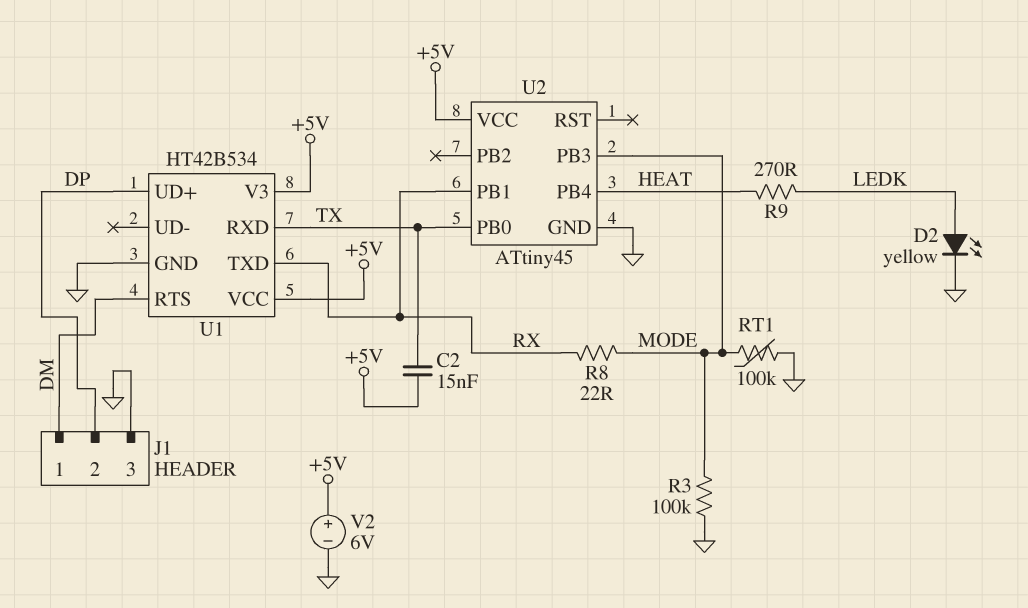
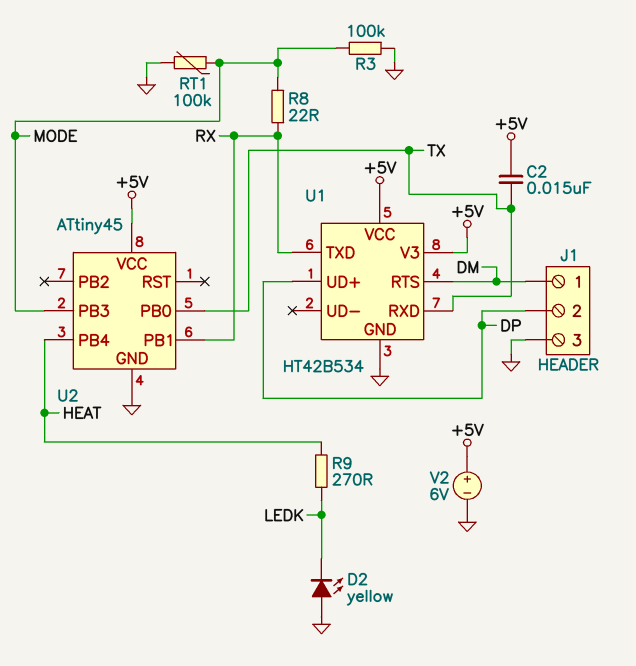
D2: LED yellow (A LEDK, K GND) -> LED yellow (A GND, K LEDK)

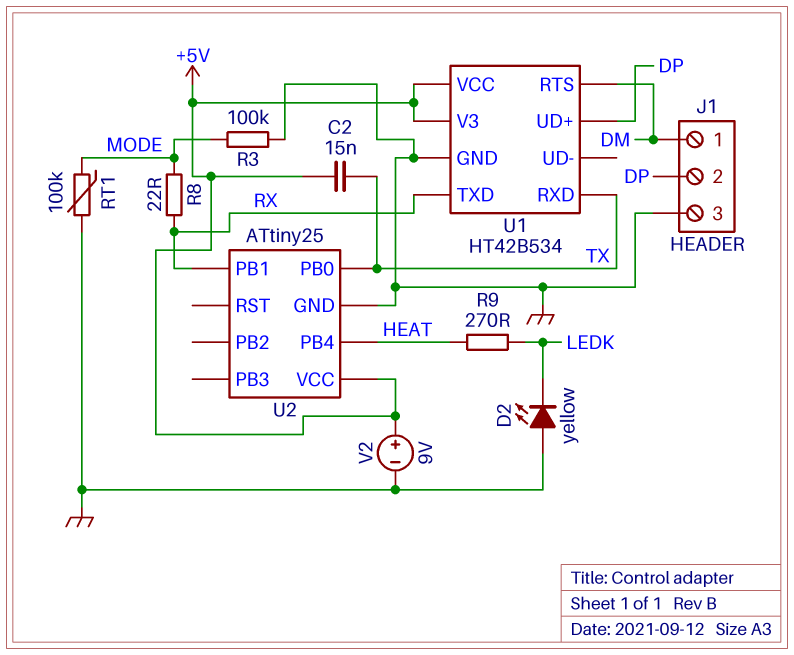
U2: ATtiny45 -> ATtiny25
U2 pin PB3: MODE -> none
V2: 6V (plus +5V, minus GND) -> 9V (plus +5V, minus GND)

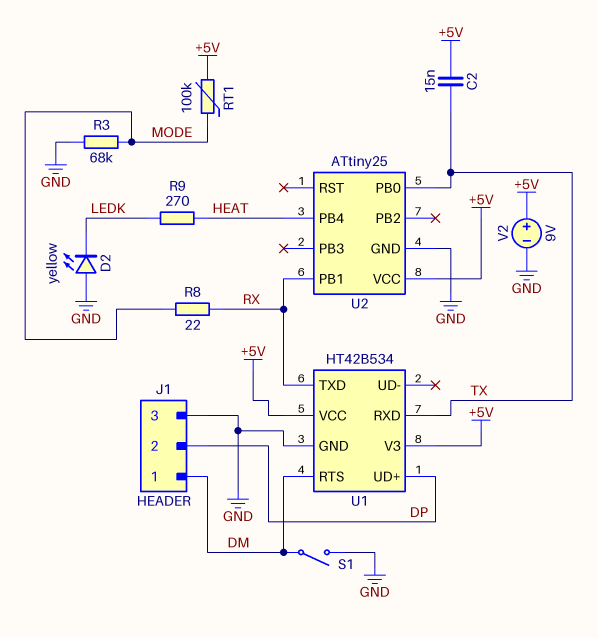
R3: 100k (GND, MODE) -> 68k (GND, MODE)
RT1: 100k (GND, MODE) -> 100k (+5V, MODE)
S1: none -> switch (DM, GND)

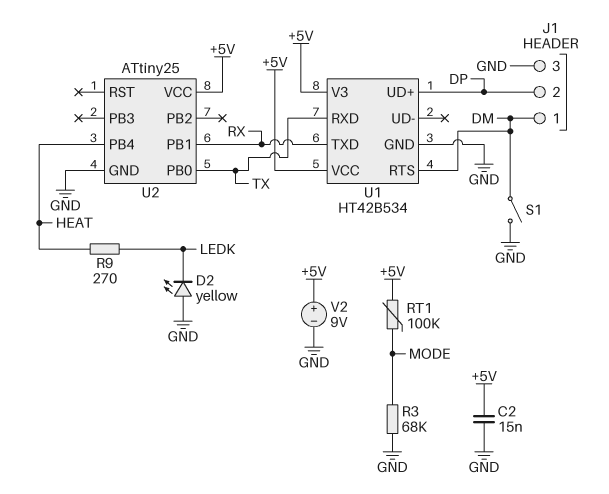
C2: 15nF (+5V, TX) -> 15nF (+5V, GND)
R8: 22 (MODE, RX) -> none

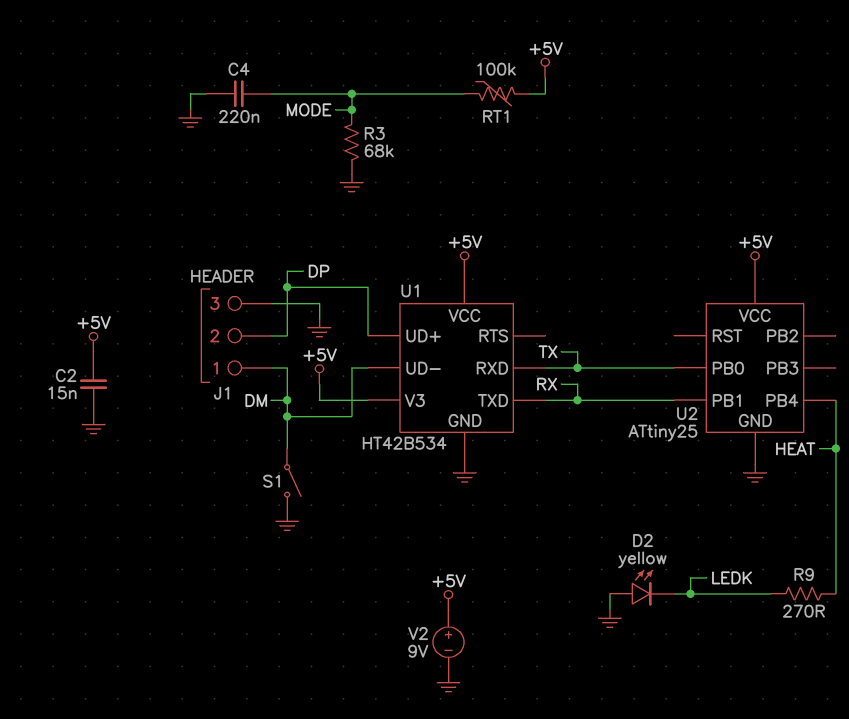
C4: none -> 220nF (GND, MODE)
U1 pin RTS: DM -> none
U1 pin UD-: none -> DM

